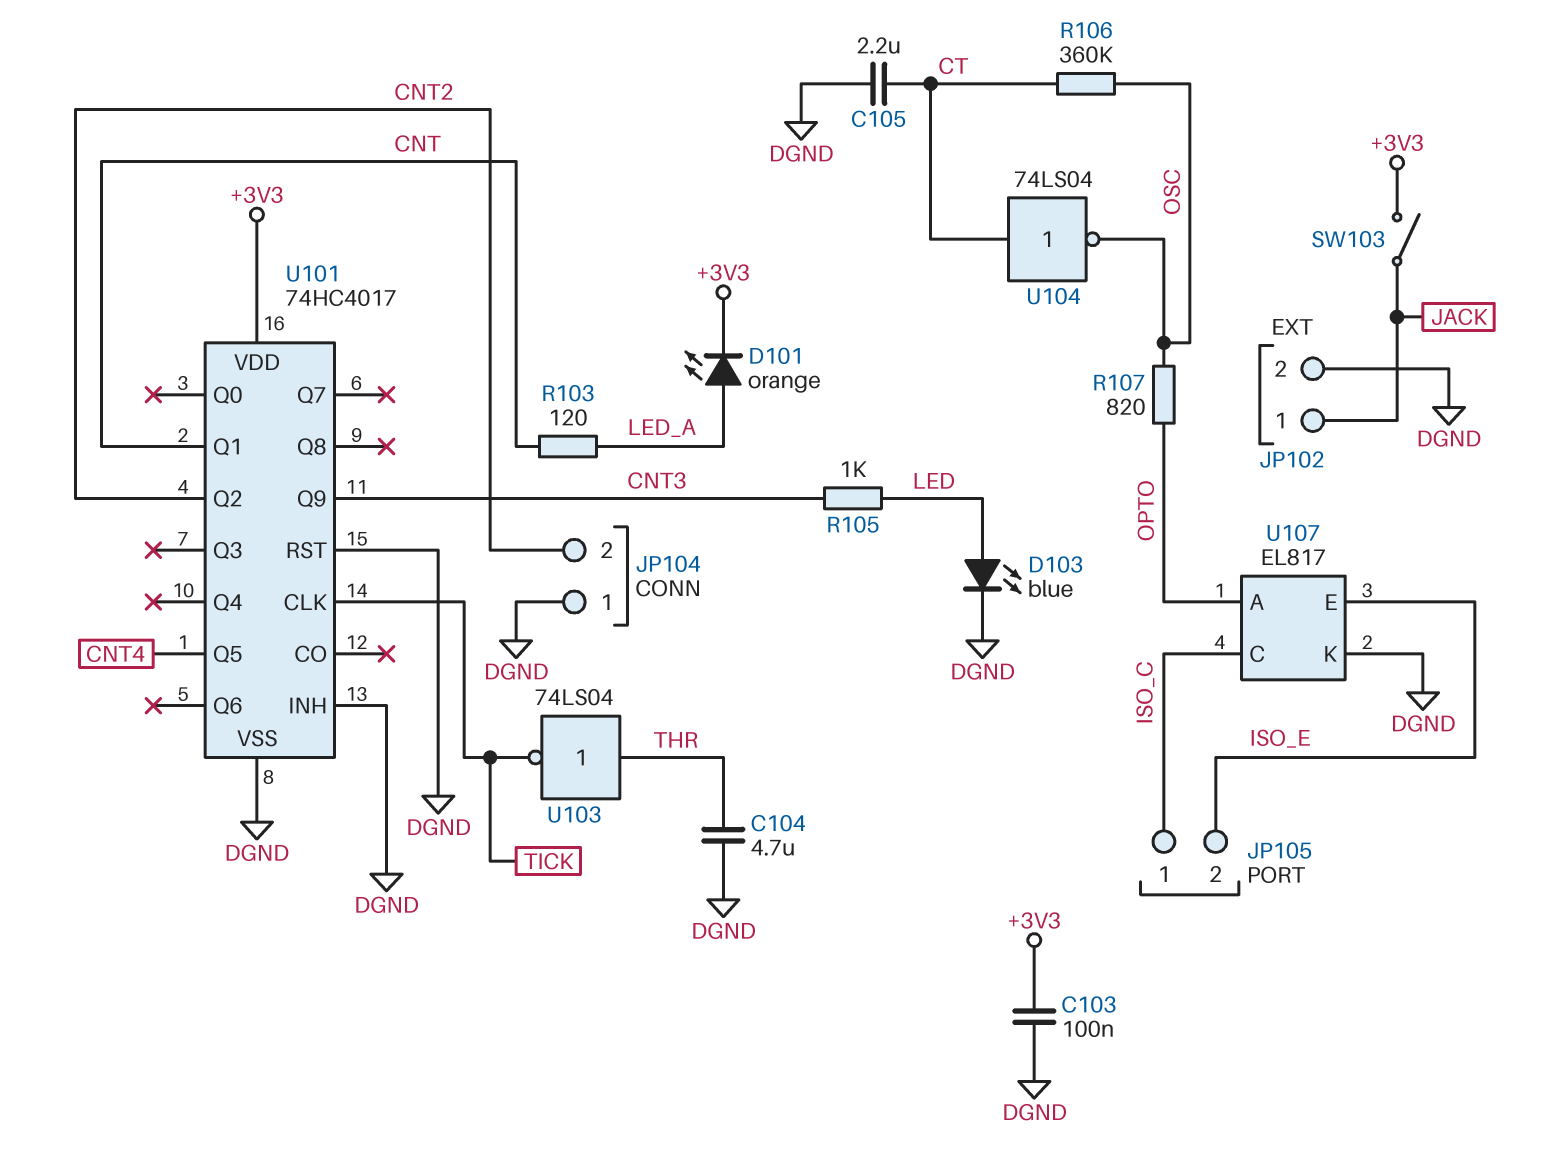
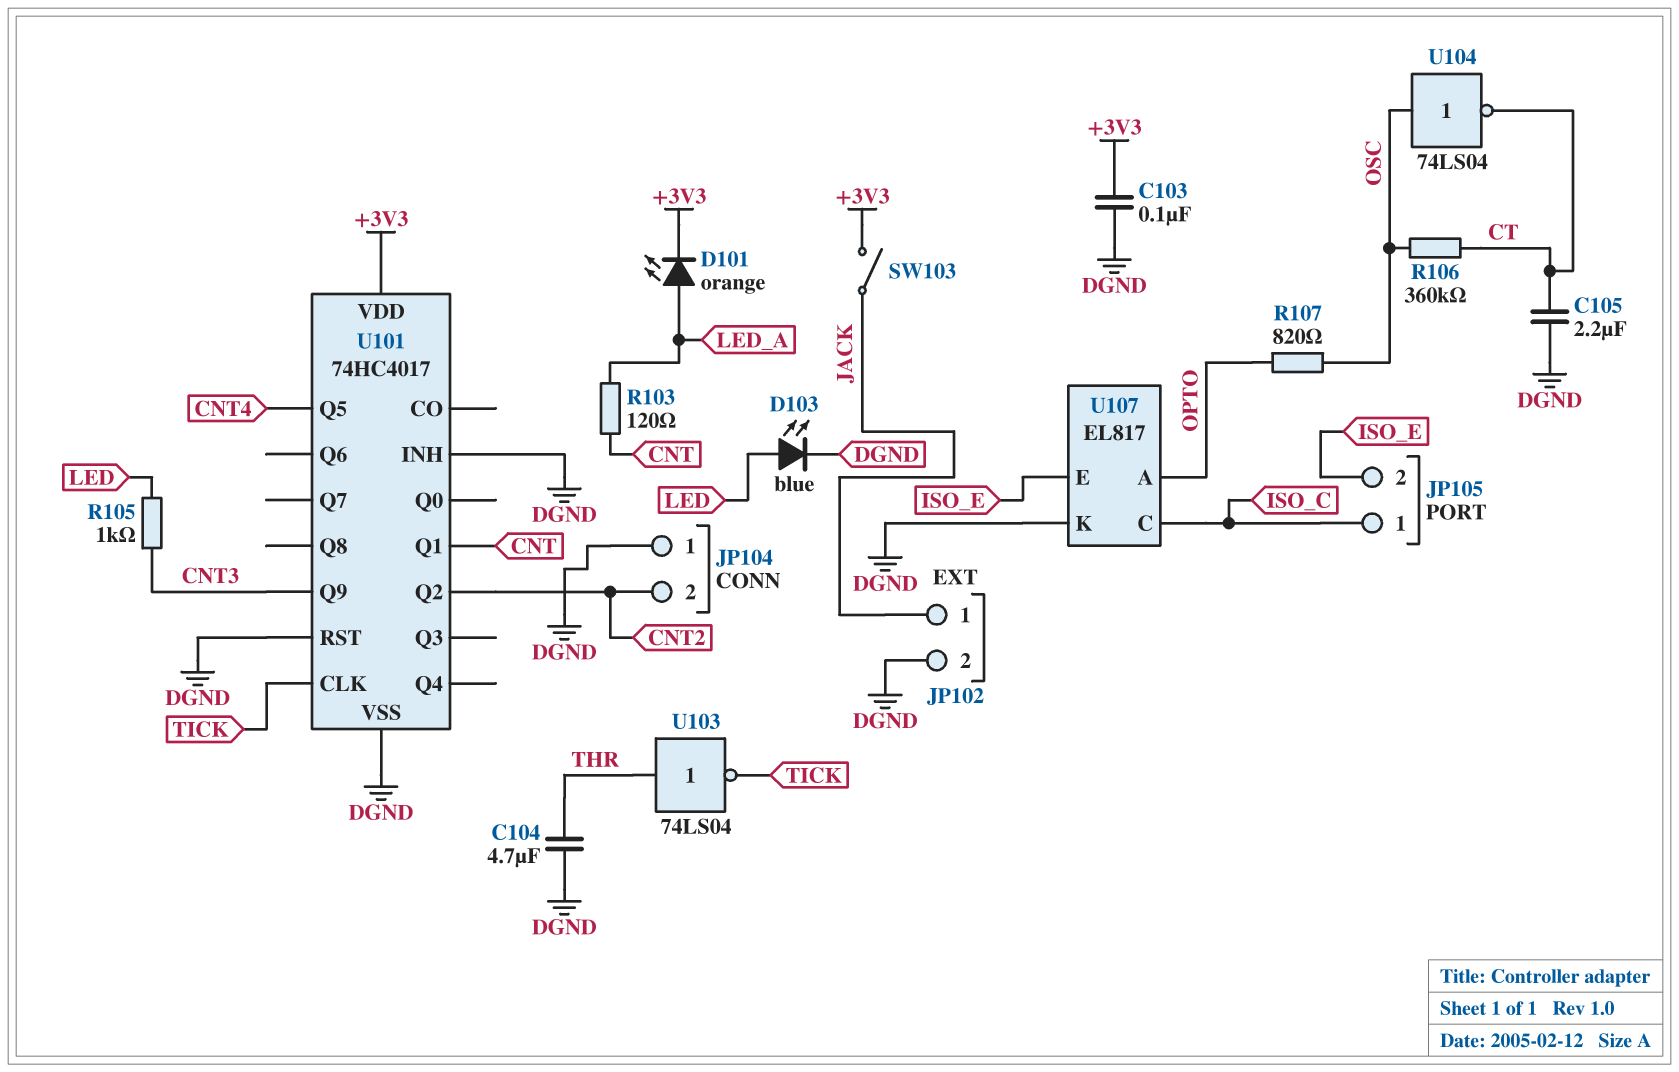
U104: NOT 74LS04 (in CT, out OSC) -> NOT 74LS04 (in OSC, out CT)

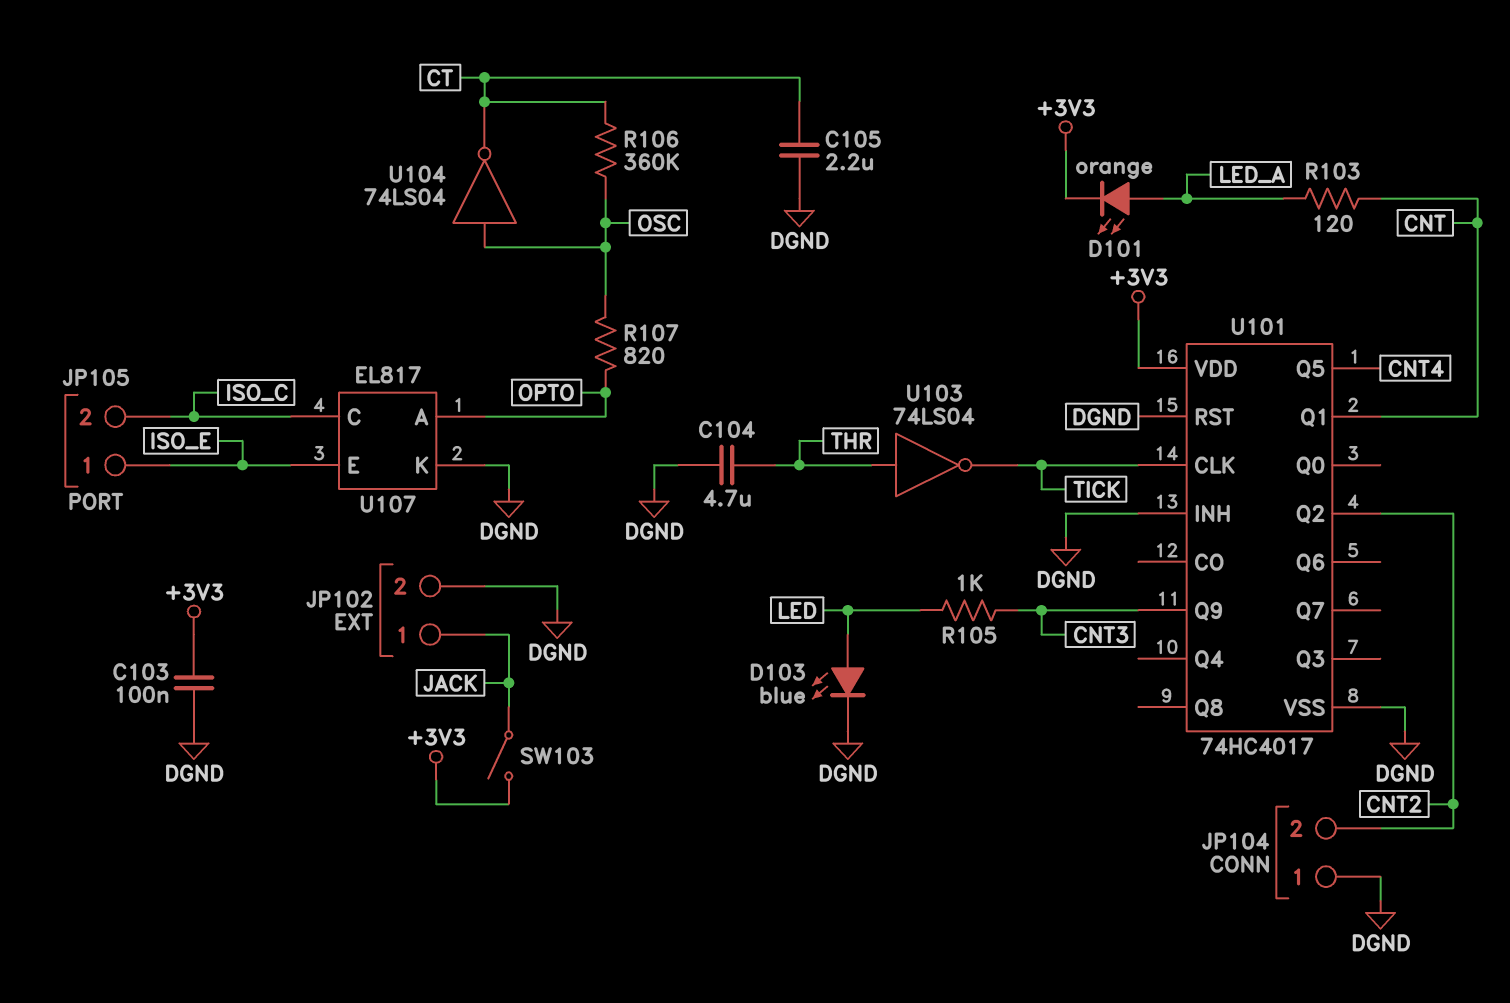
JP105 pin 1: ISO_C -> ISO_E
JP105 pin 2: ISO_E -> ISO_C

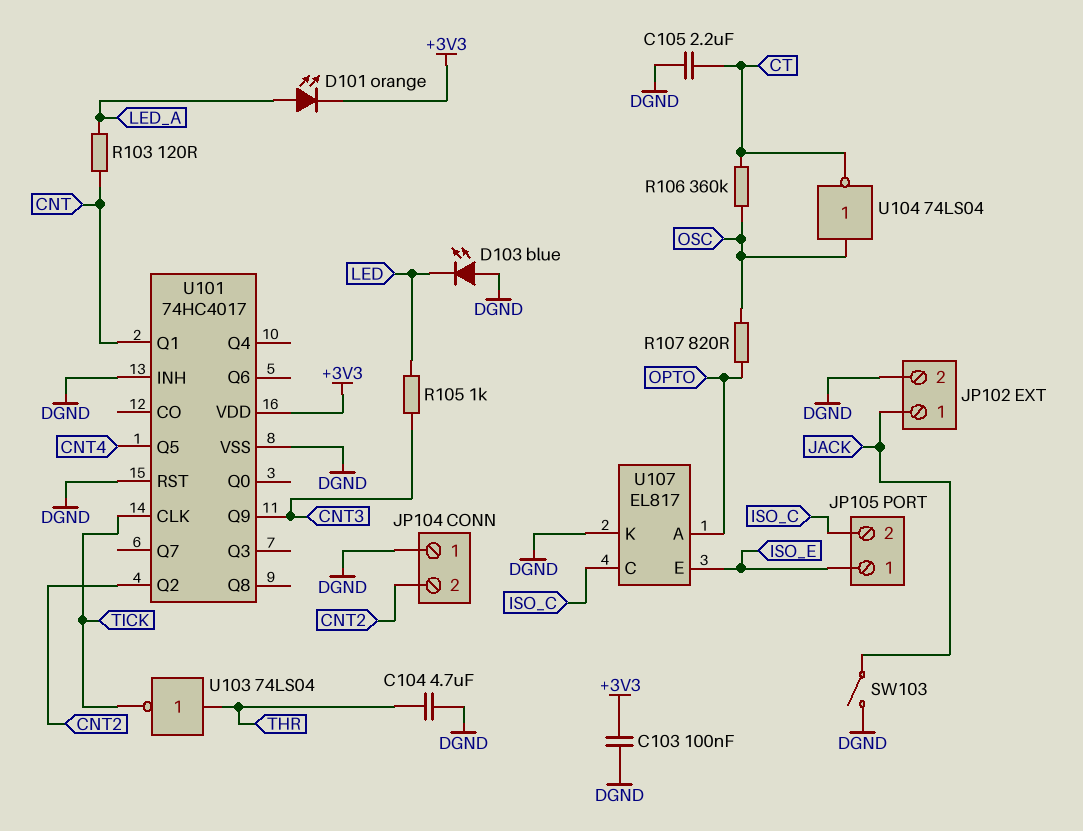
D103: LED blue (A LED, K DGND) -> LED blue (A DGND, K LED)
SW103: switch (+3V3, JACK) -> switch (DGND, JACK)

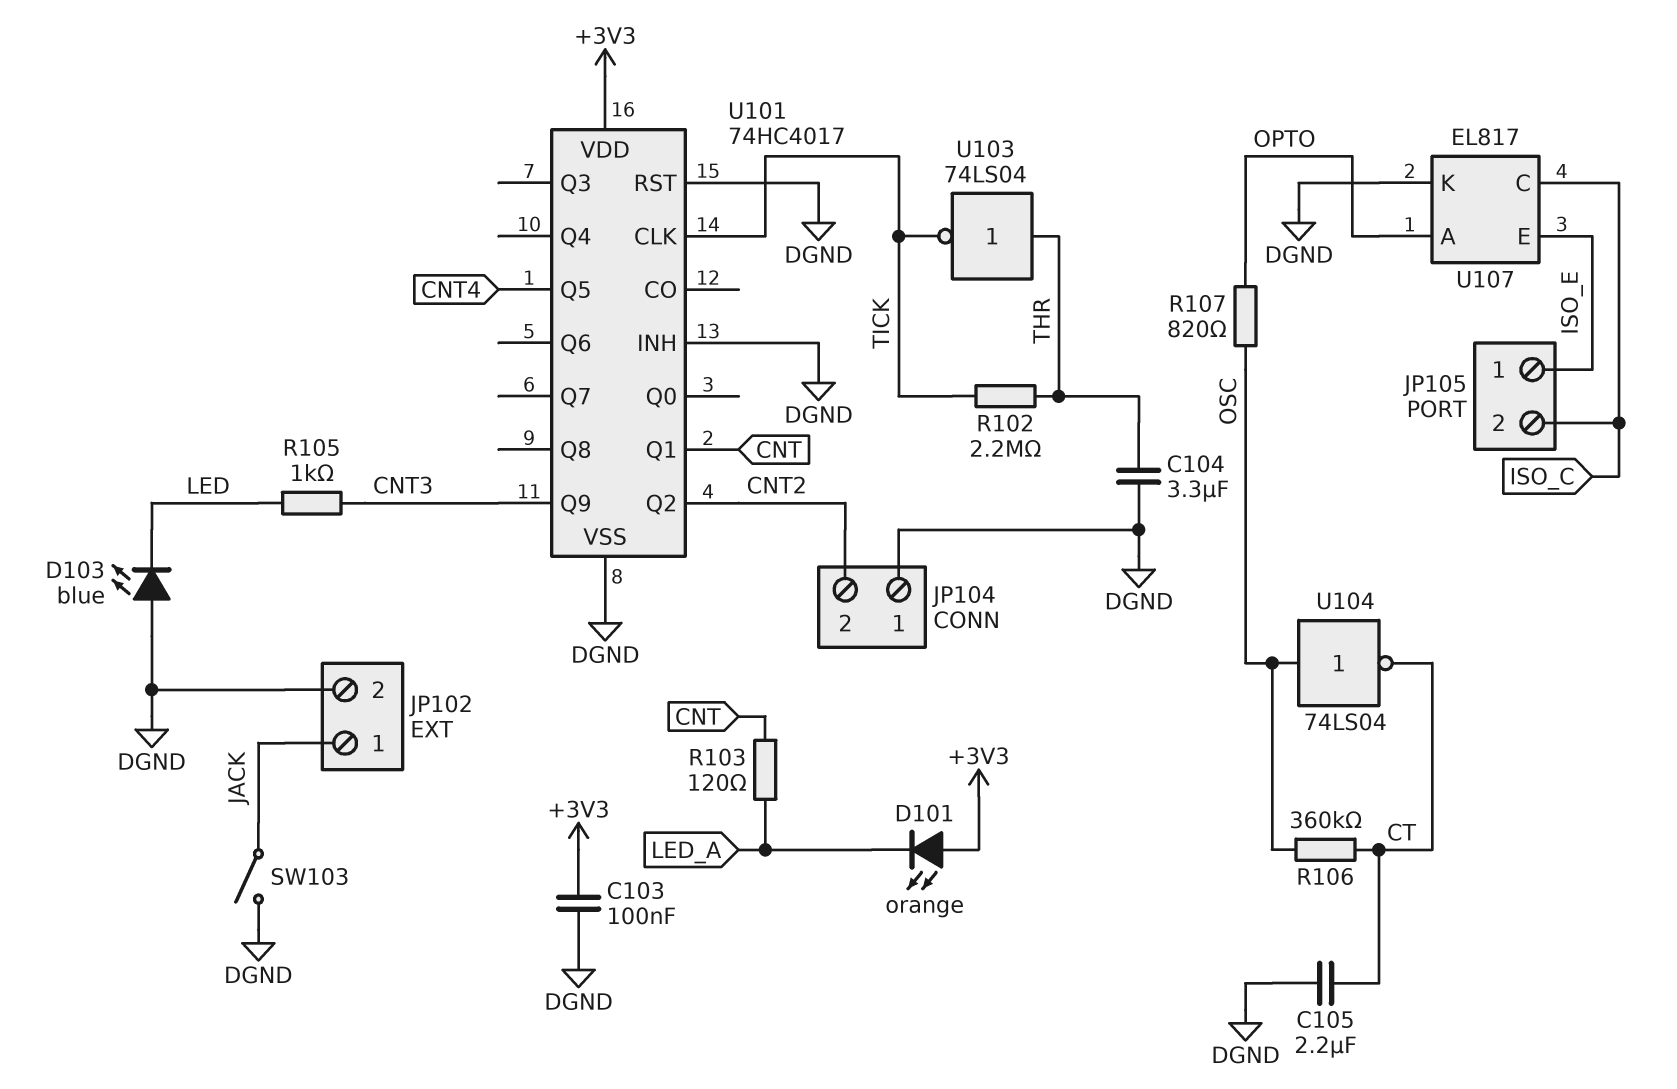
C104: 4.7uF (DGND, THR) -> 3.3uF (DGND, THR)
D101: LED orange (A LED_A, K +3V3) -> LED orange (A +3V3, K LED_A)
R102: none -> 2.2M (THR, TICK)

